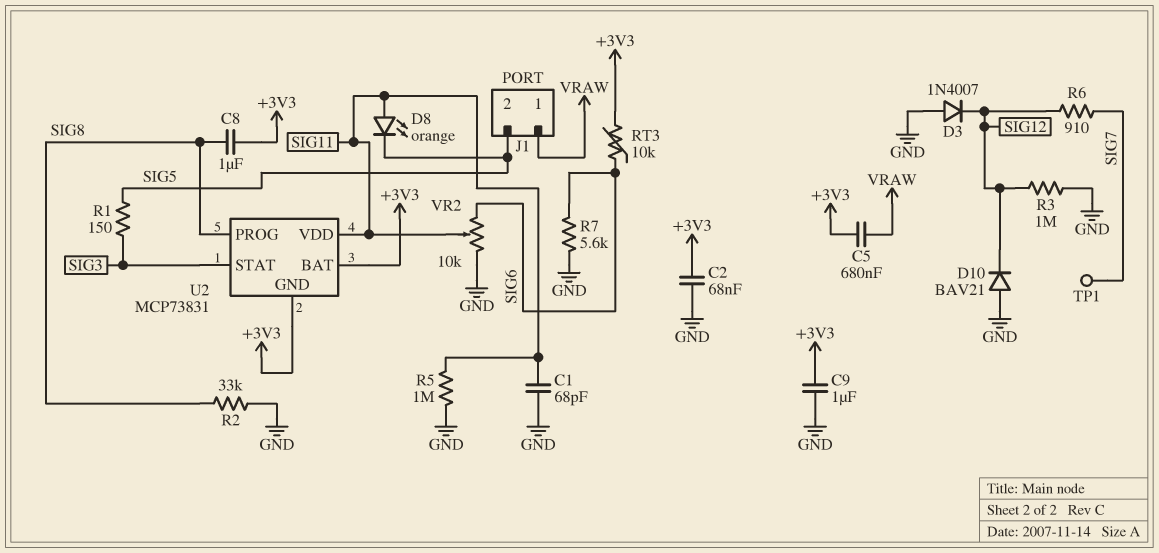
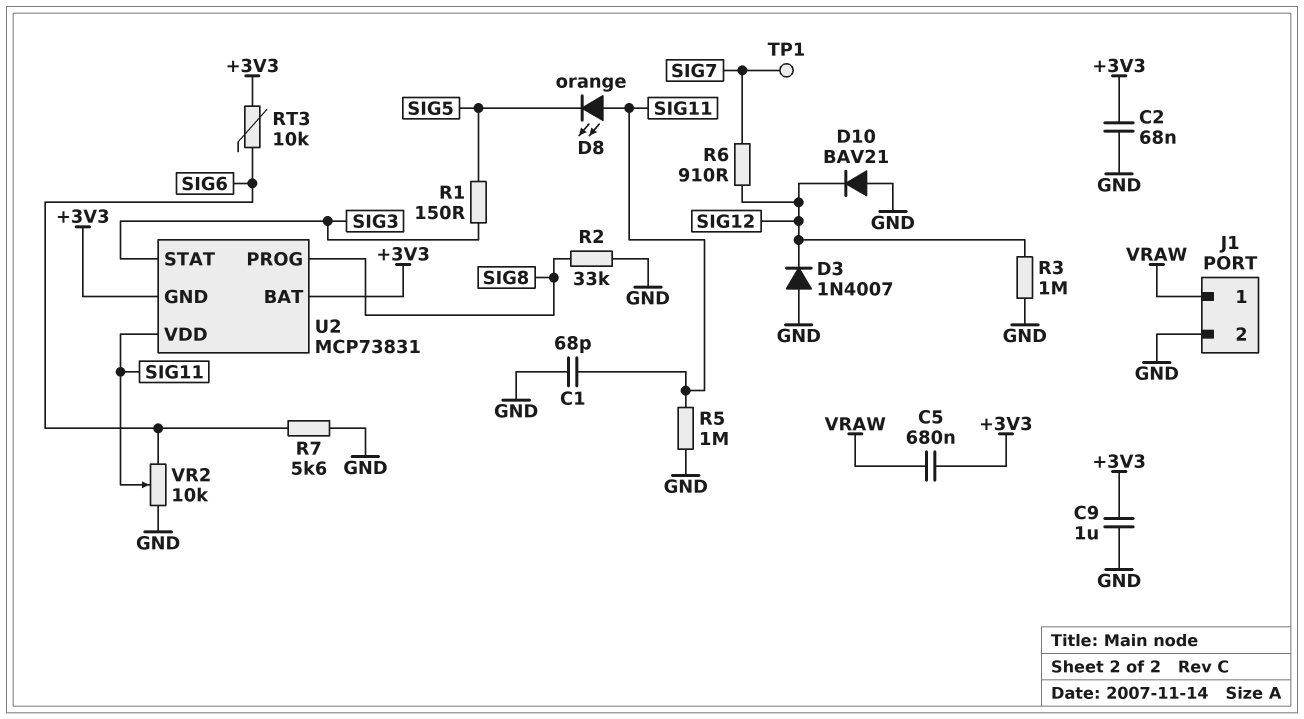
C8: 1uF (+3V3, SIG8) -> none
J1 pin 2: SIG5 -> GND

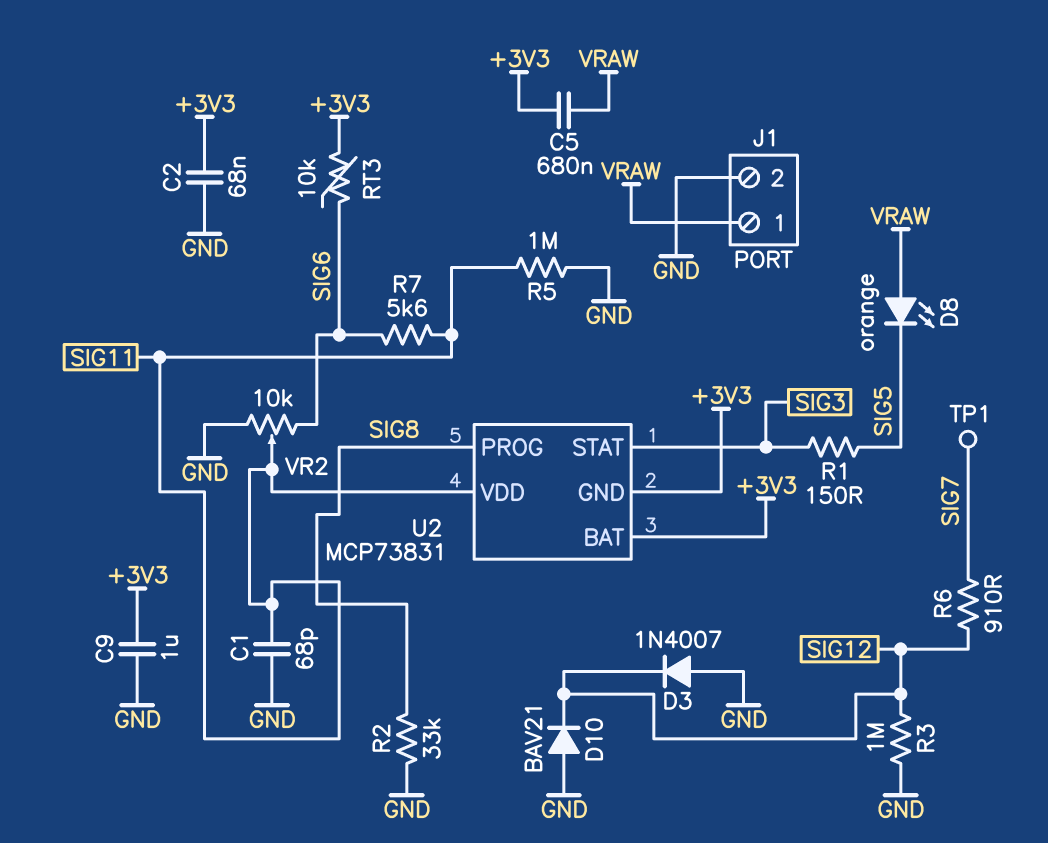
D8: LED orange (A SIG11, K SIG5) -> LED orange (A VRAW, K SIG5)
R7: 5.6k (GND, SIG6) -> 5.6k (SIG6, SIG11)

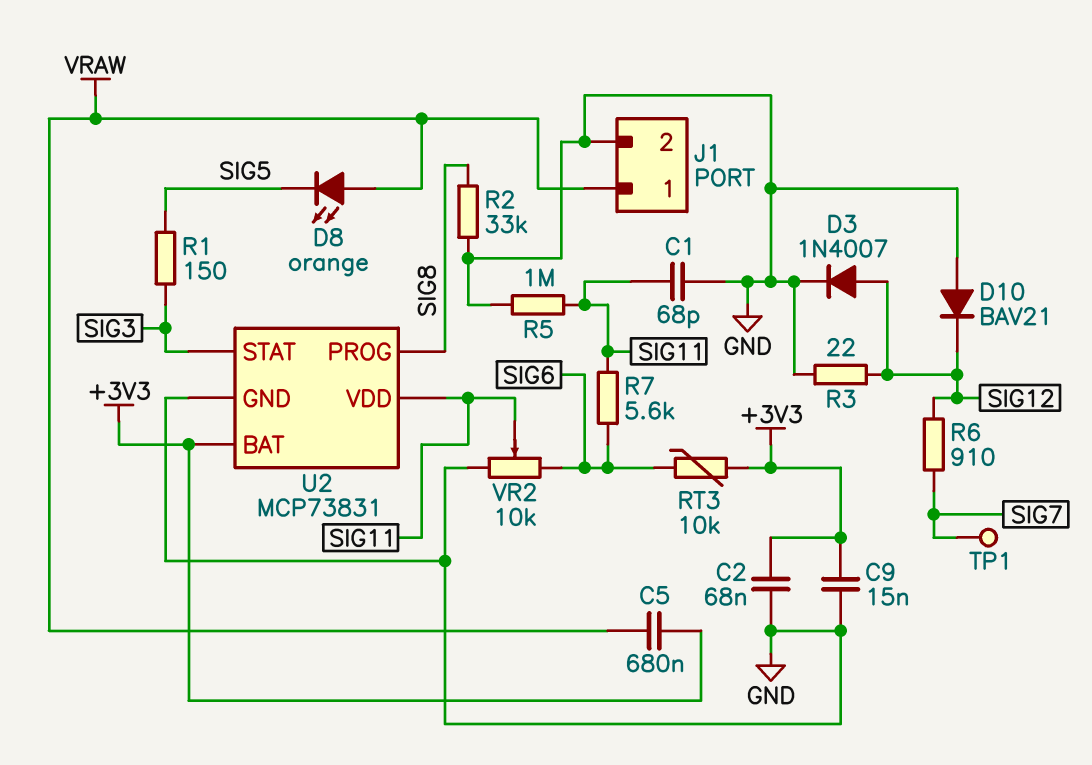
C9: 1uF (+3V3, GND) -> 15nF (+3V3, GND)
D3: diode 1N4007 (A GND, K SIG12) -> diode 1N4007 (A SIG12, K GND)
R3: 1M (GND, SIG12) -> 22 (GND, SIG12)
U2 pin GND: +3V3 -> GND

